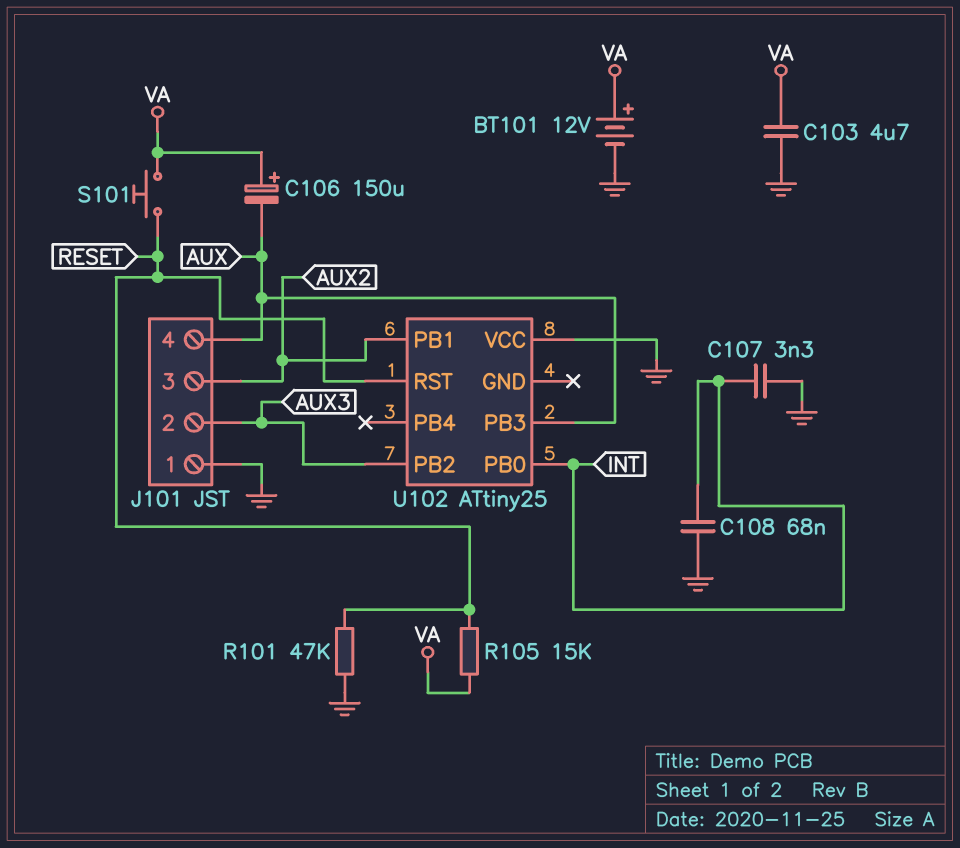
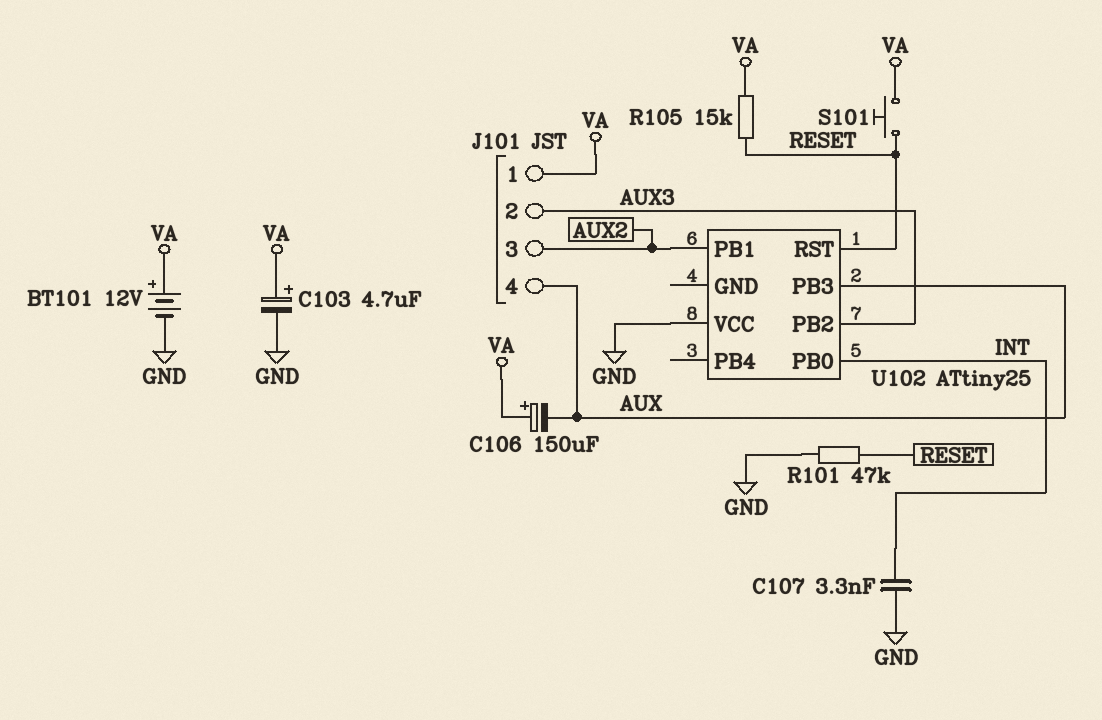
C103: 4.7uF (GND, VA) -> 4.7uF (plus VA, minus GND)
C108: 68nF (GND, INT) -> none
J101 pin 1: GND -> VA

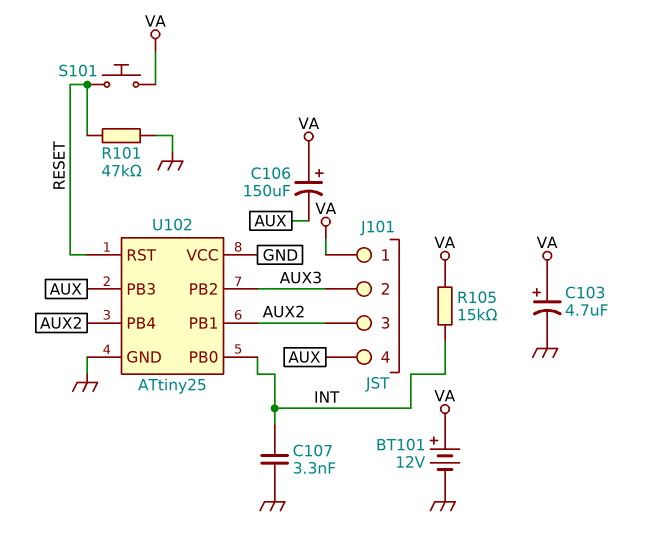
R105: 15k (RESET, VA) -> 15k (INT, VA)
U102 pin GND: none -> GND
U102 pin PB4: none -> AUX2

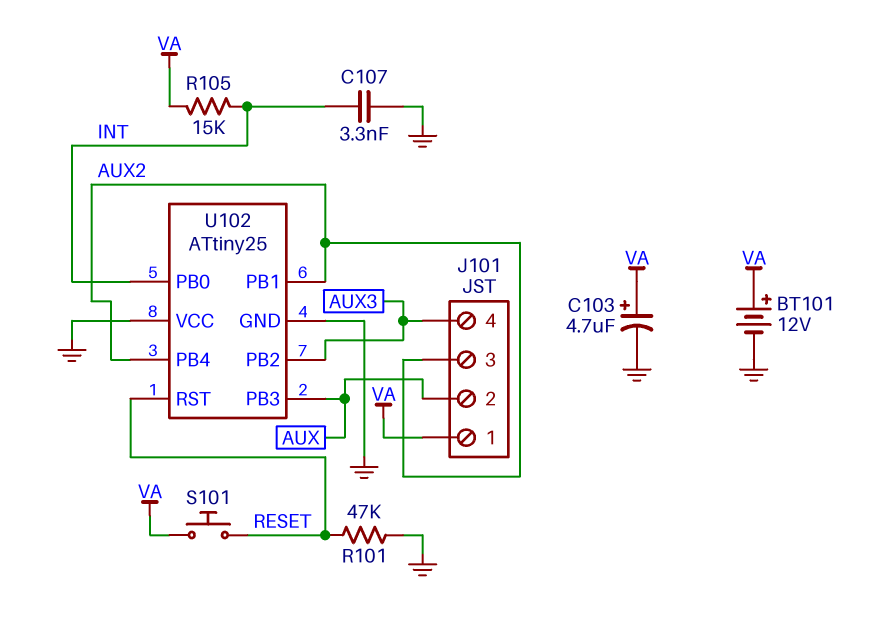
C106: 150uF (plus VA, minus AUX) -> none
J101 pin 2: AUX3 -> AUX
J101 pin 4: AUX -> AUX3

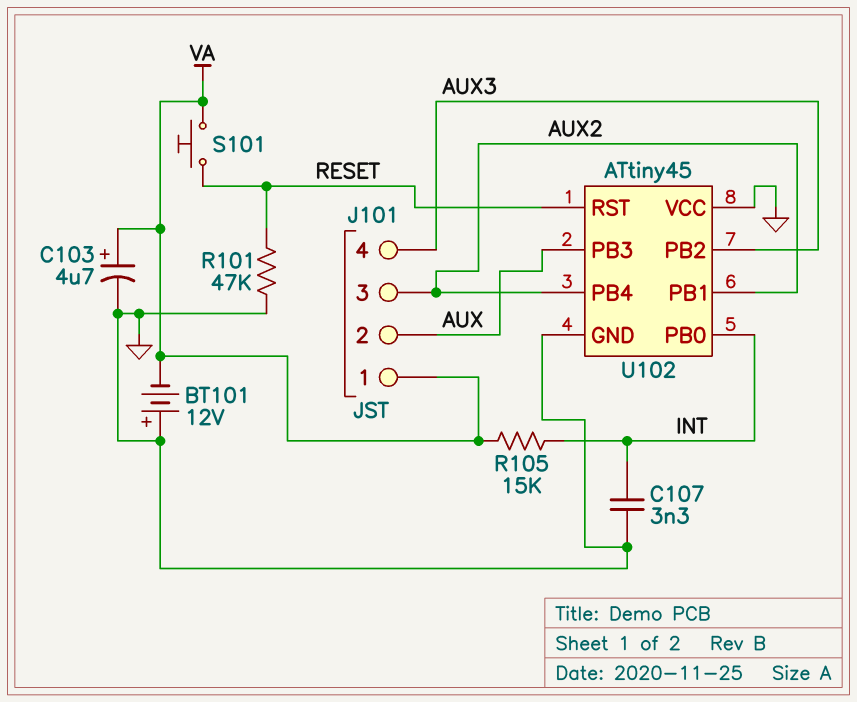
BT101: 12V (plus VA, minus GND) -> 12V (plus GND, minus VA)
U102: ATtiny25 -> ATtiny45

